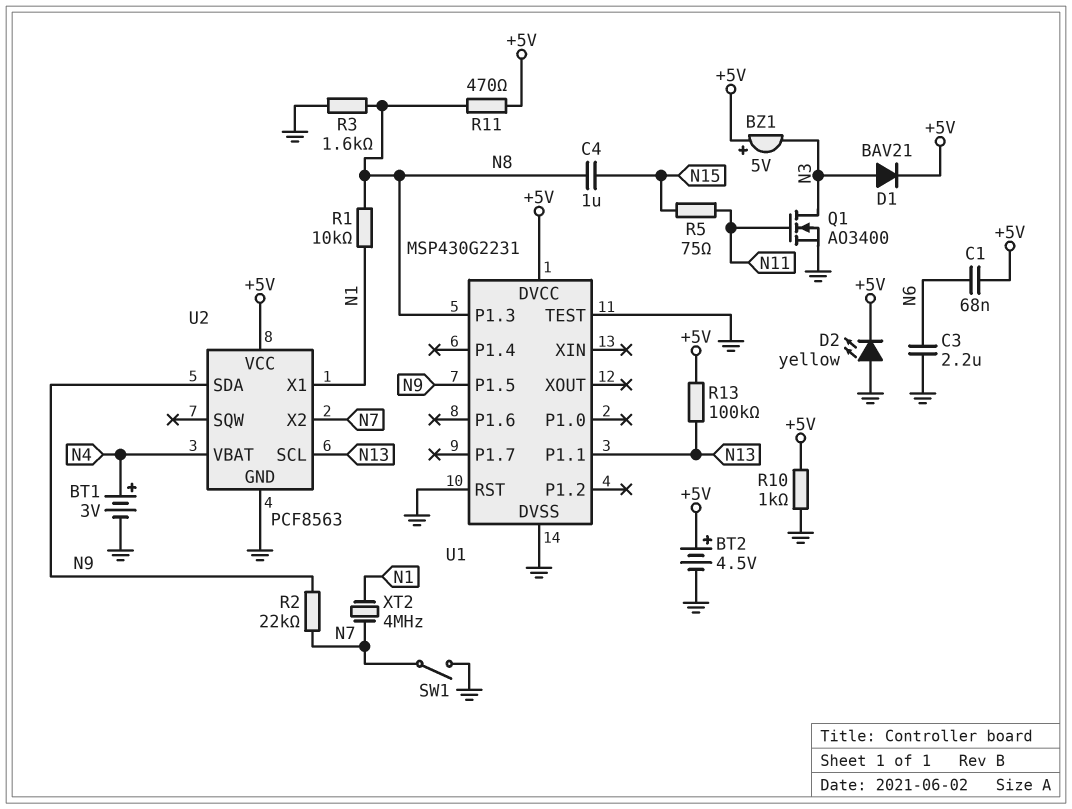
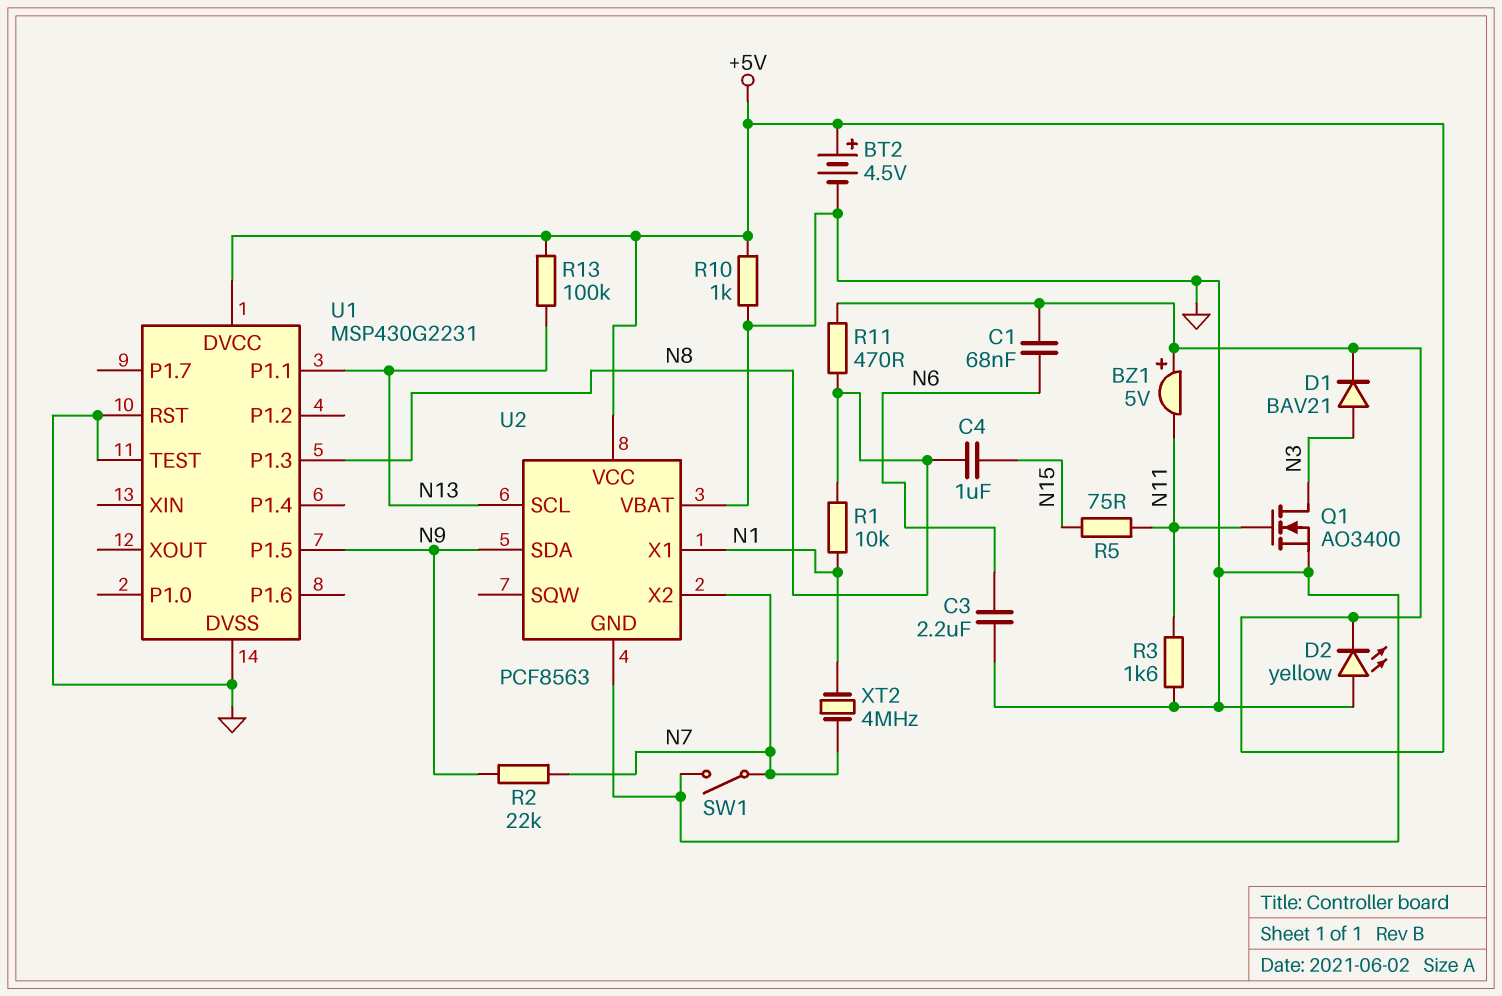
BT1: 3V (plus N4, minus GND) -> none
BZ1: buzzer 5V (plus +5V, minus N3) -> buzzer 5V (plus +5V, minus N11)
R3: 1.6k (GND, N8) -> 1.6k (GND, N11)
U2 pin VBAT: N4 -> GND

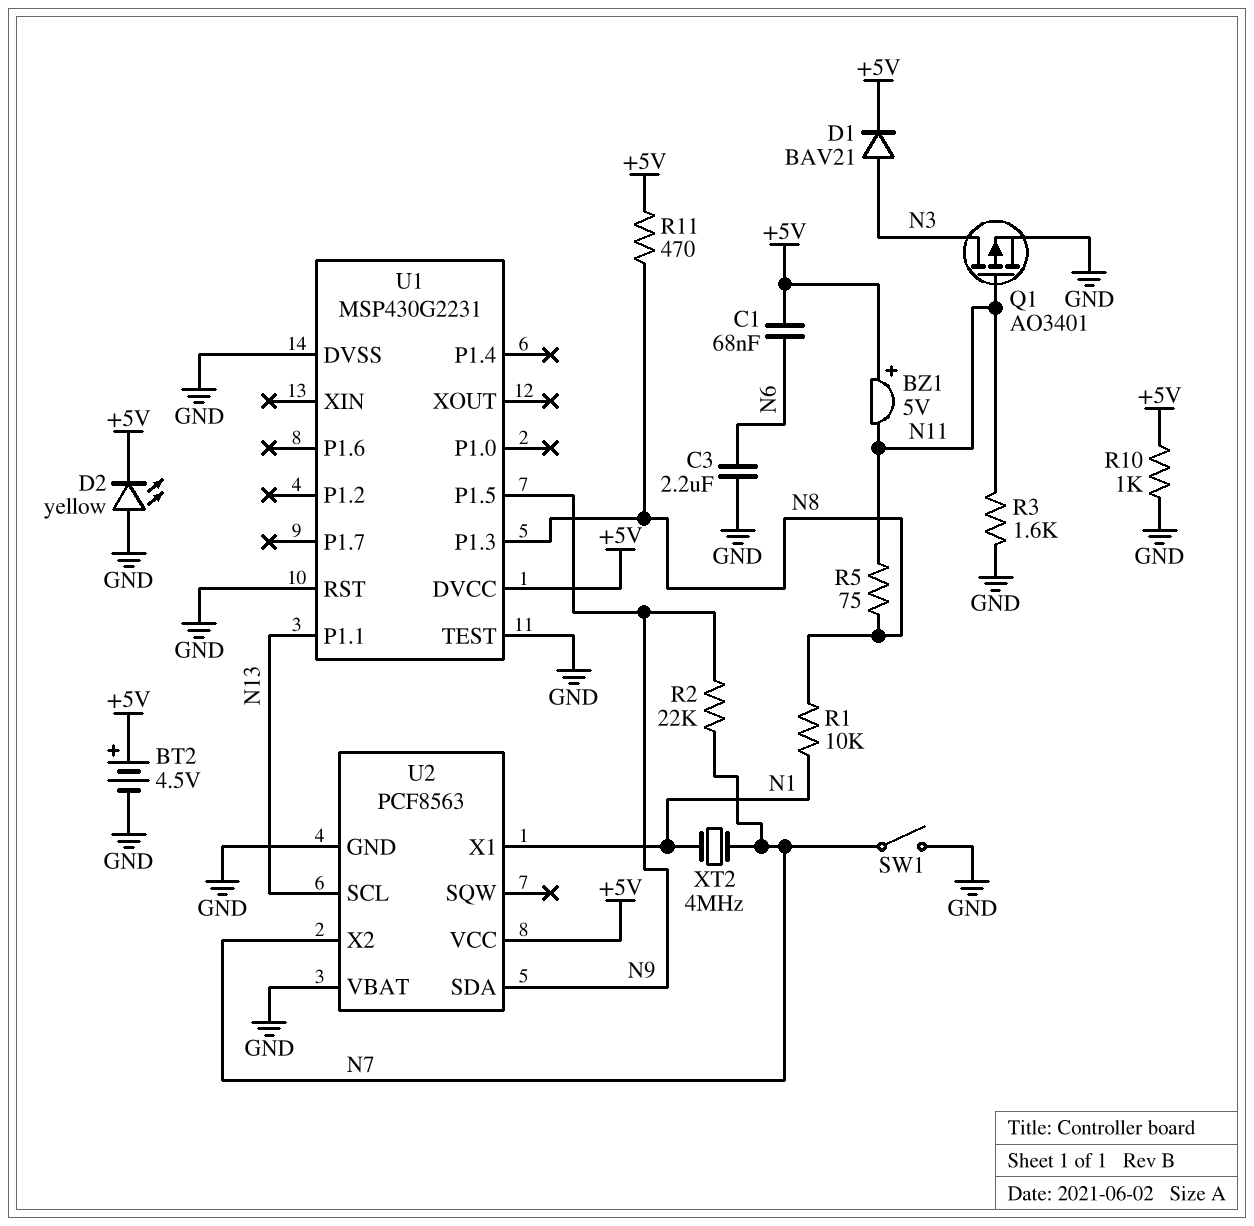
C4: 1uF (N8, N15) -> none
Q1: NMOS AO3400 (G N11, D N3, S GND) -> PMOS AO3401 (G N11, D N3, S GND)
R5: 75 (N11, N15) -> 75 (N8, N11)
R13: 100k (+5V, N13) -> none

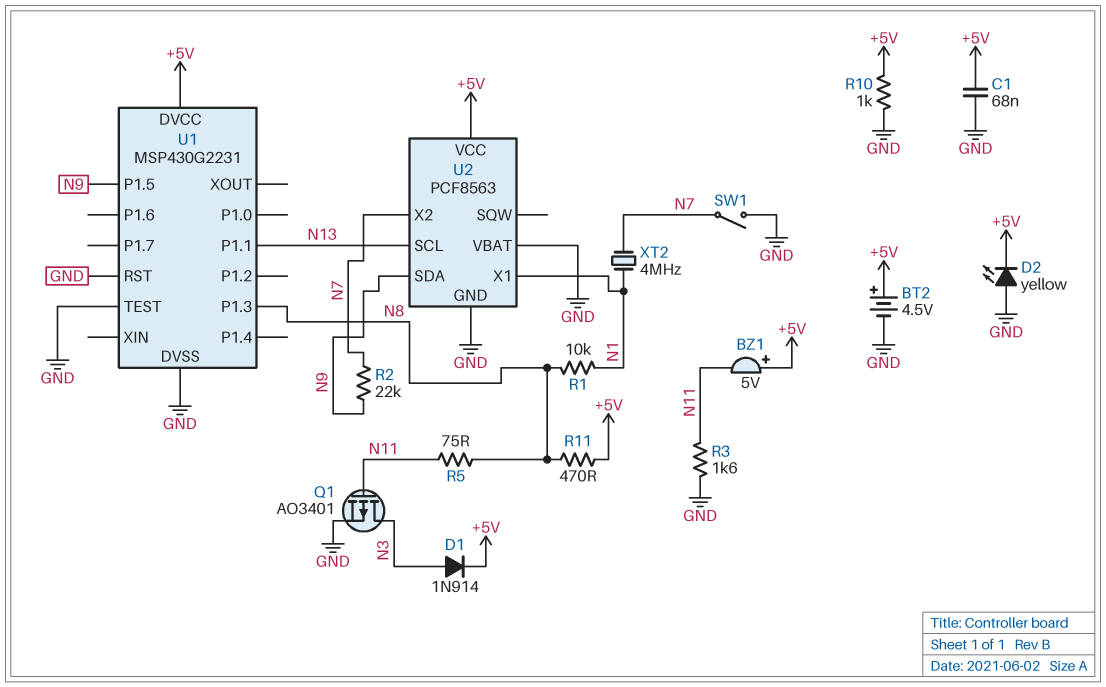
C1: 68nF (+5V, N6) -> 68nF (+5V, GND)
C3: 2.2uF (GND, N6) -> none
D1: diode BAV21 (A N3, K +5V) -> diode 1N914 (A N3, K +5V)

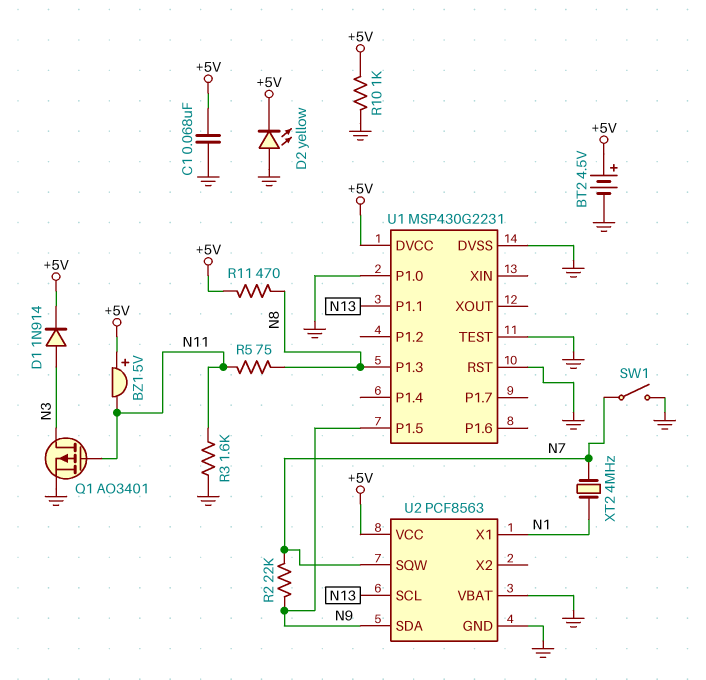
R1: 10k (N1, N8) -> none
U1 pin P1.0: none -> GND
U2 pin SQW: none -> N7
U2 pin X2: N7 -> none

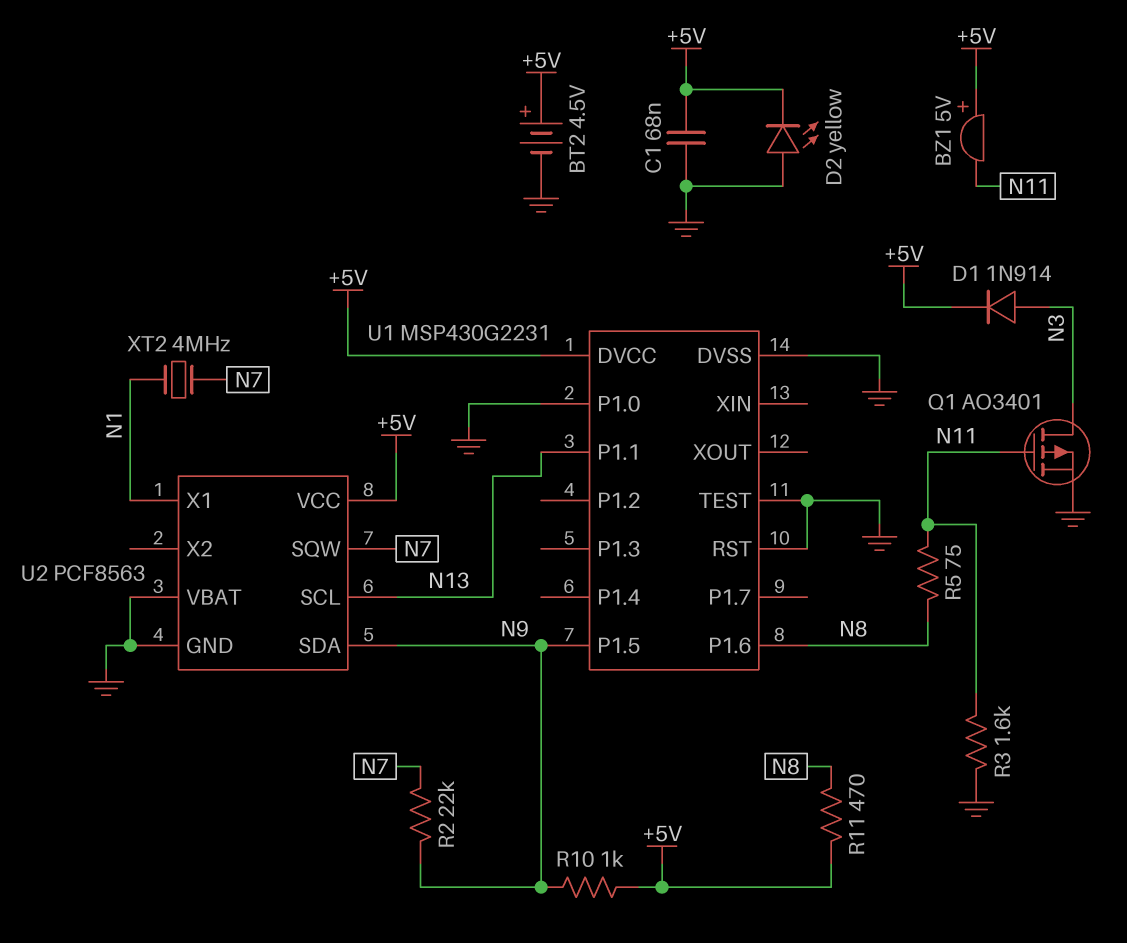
R10: 1k (+5V, GND) -> 1k (+5V, N9)
SW1: switch (GND, N7) -> none
U1 pin P1.3: N8 -> none
U1 pin P1.6: none -> N8

